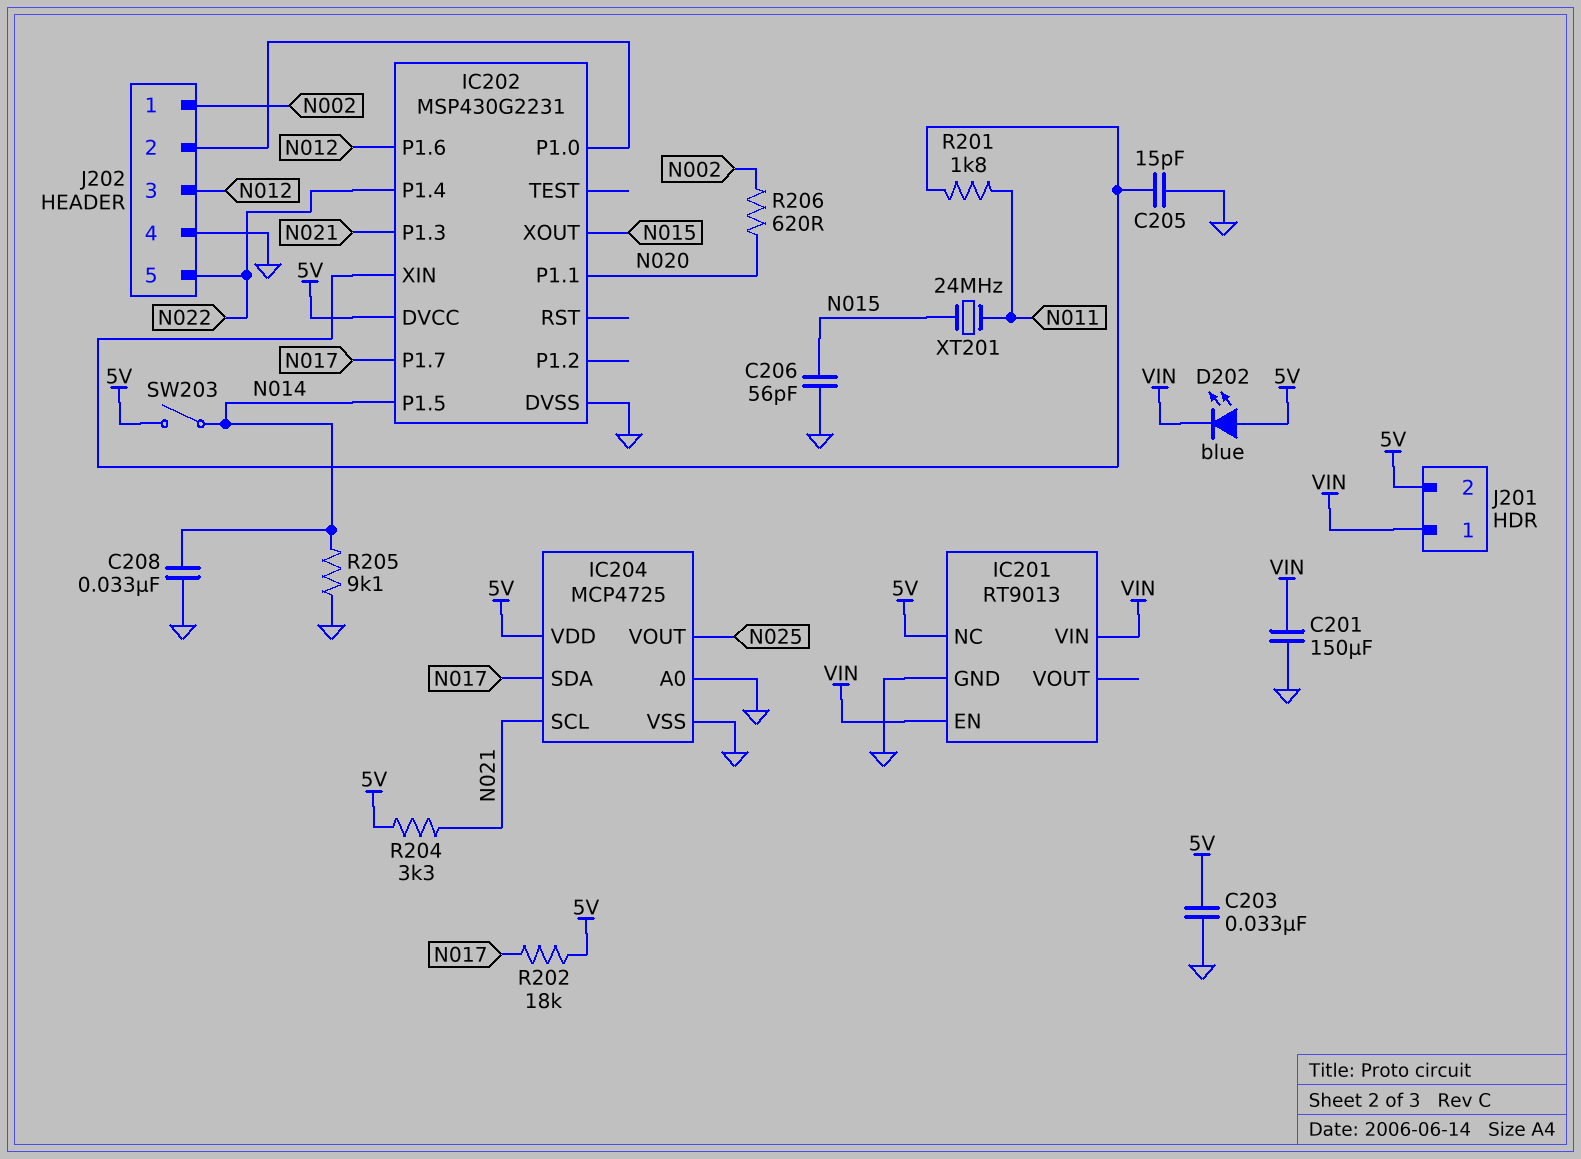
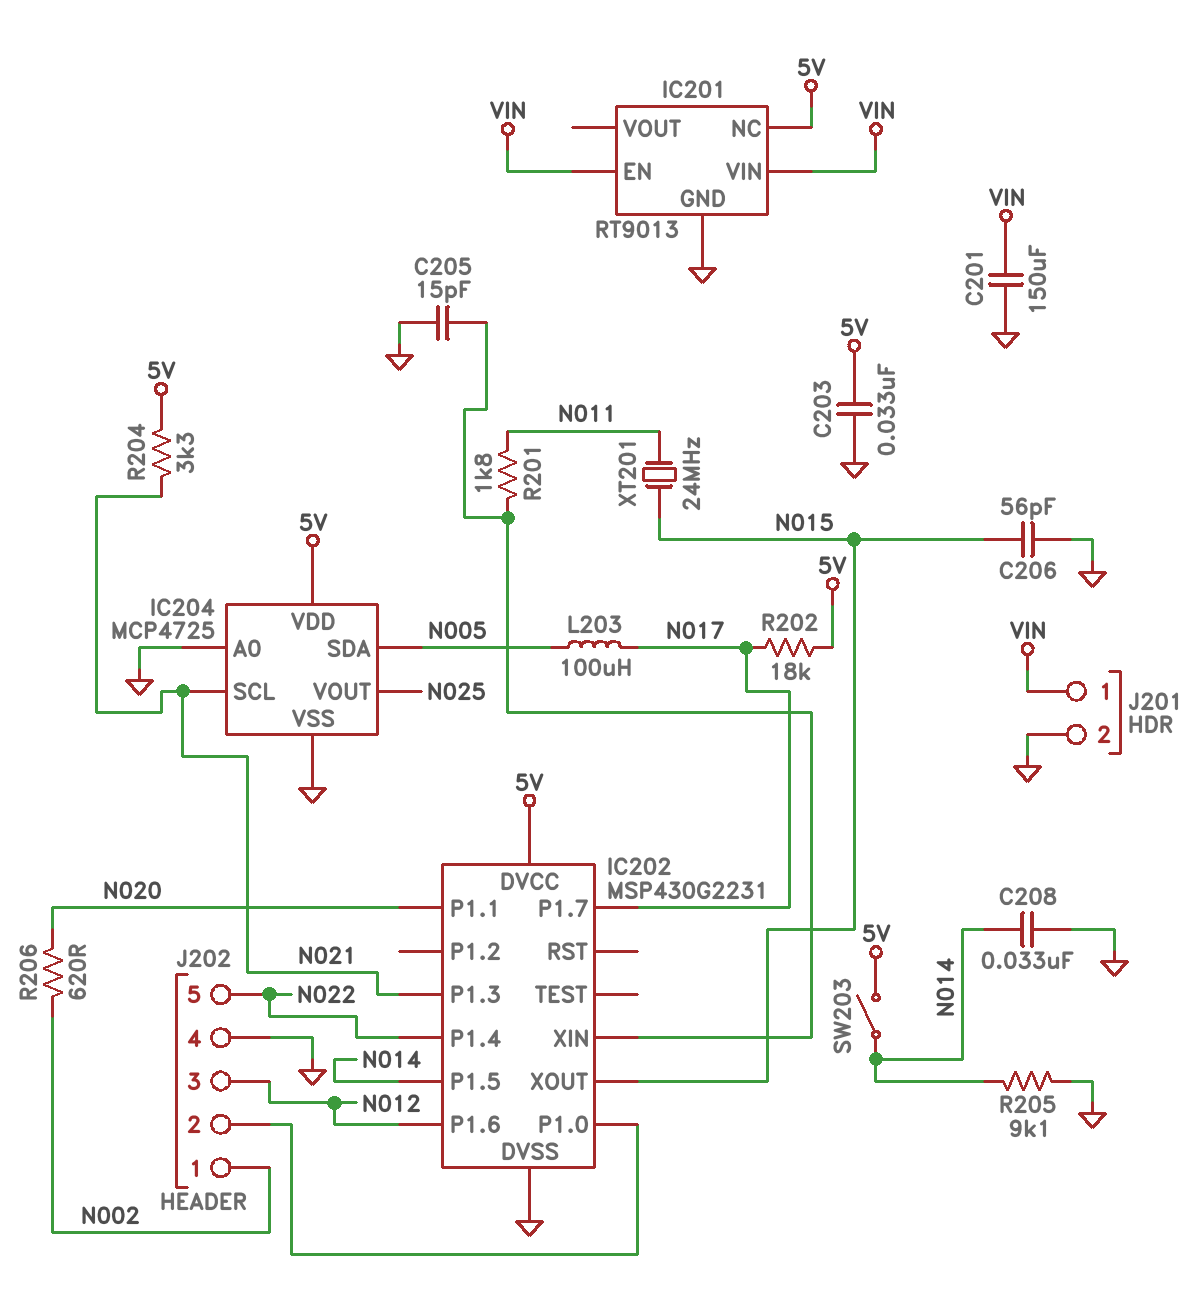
D202: LED blue (A 5V, K VIN) -> none
IC204 pin SDA: N017 -> N005
J201 pin 2: 5V -> GND
L203: none -> 100uH (N005, N017)

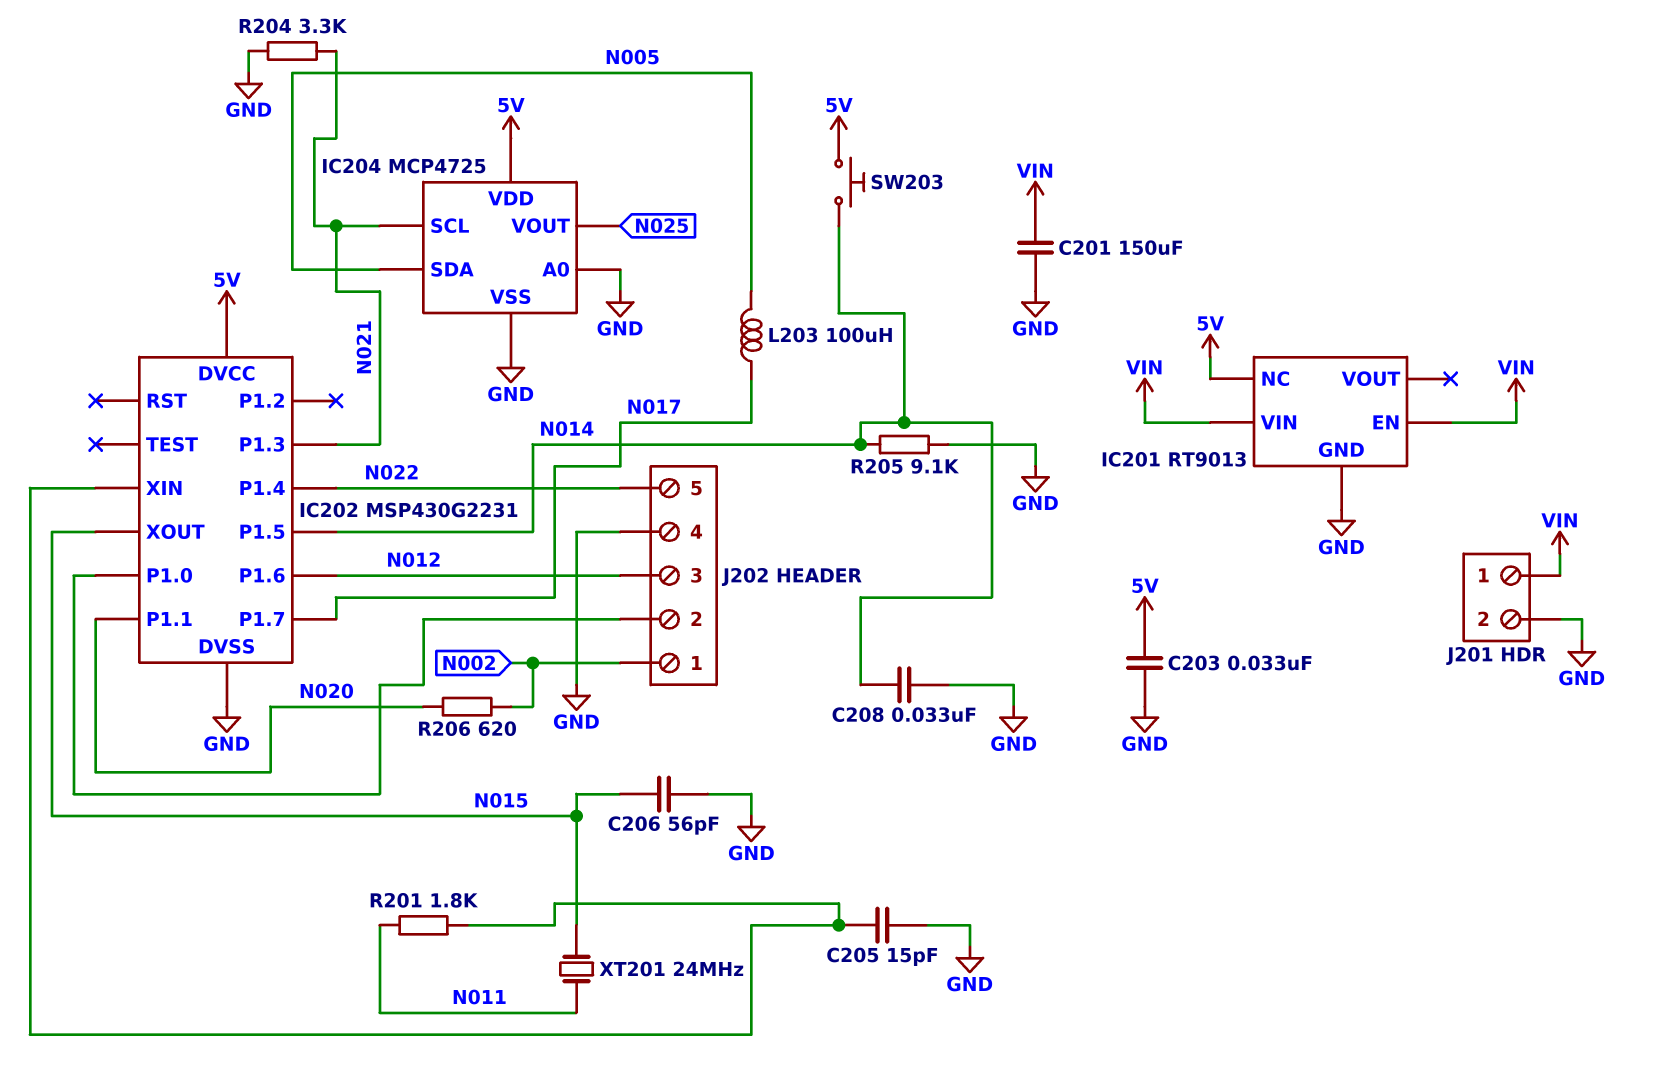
R202: 18k (5V, N017) -> none
R204: 3.3k (5V, N021) -> 3.3k (GND, N021)
SW203: switch (5V, N014) -> button (5V, N014)

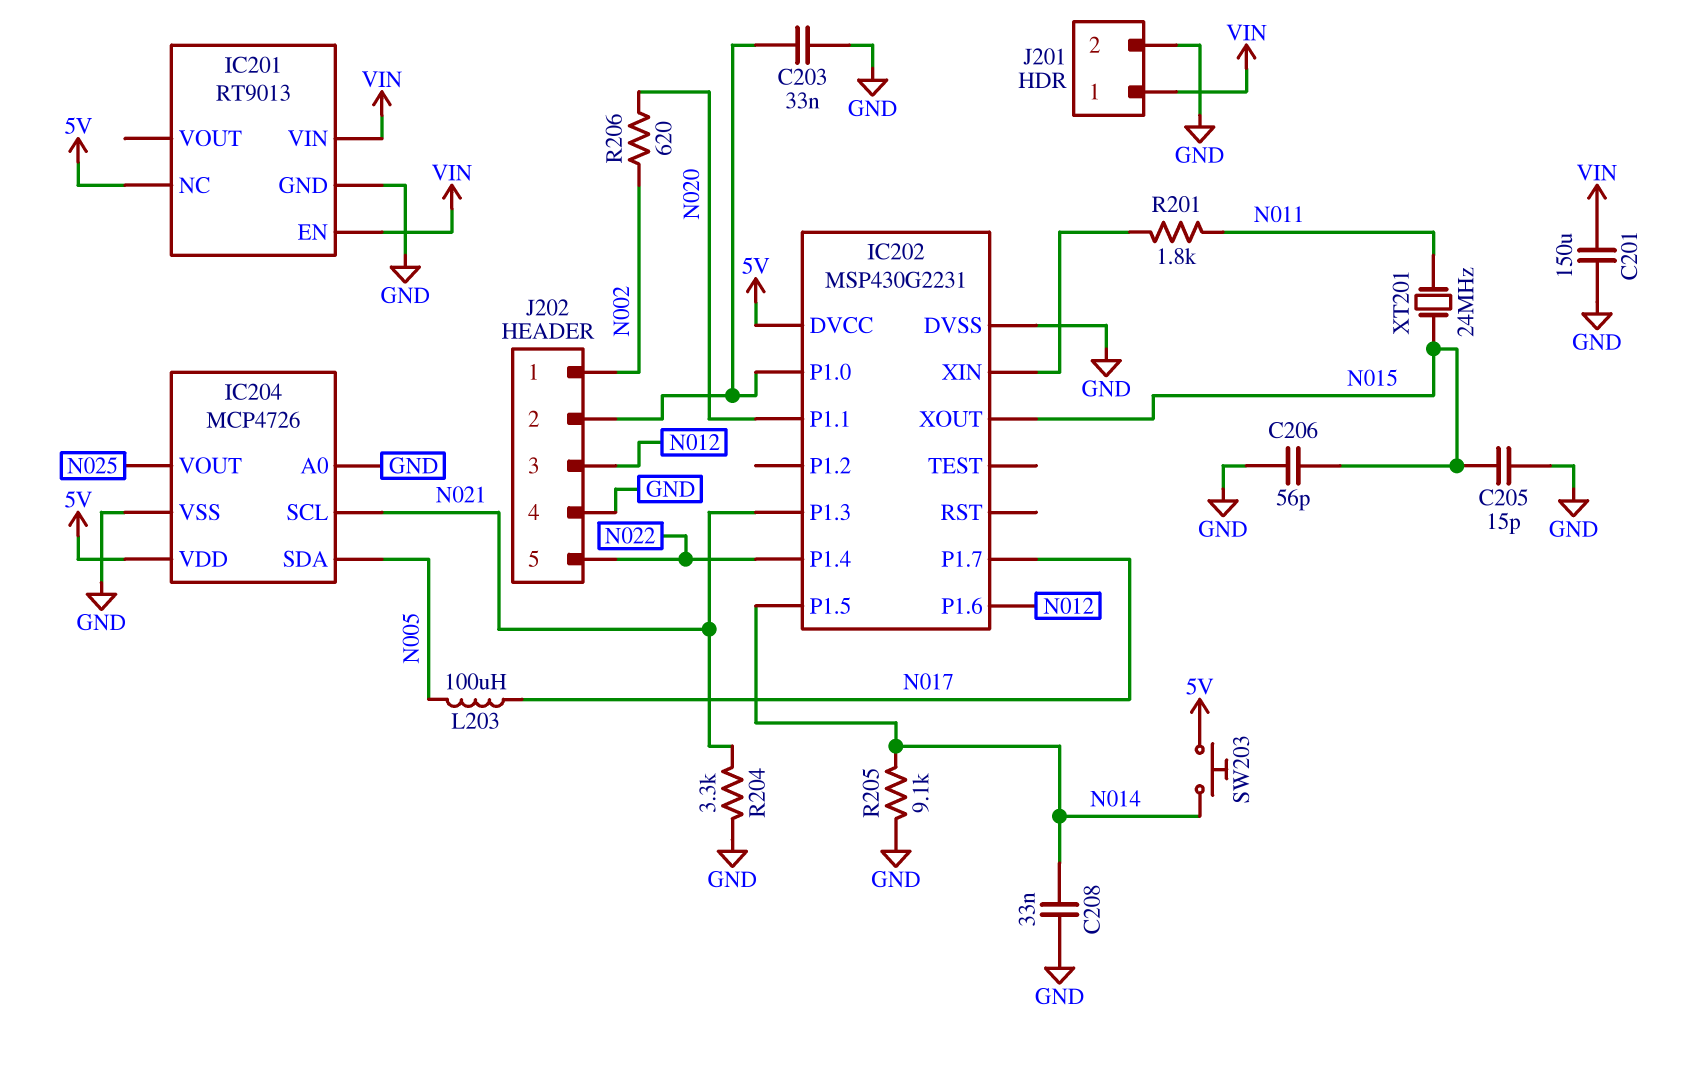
C203: 33nF (5V, GND) -> 33nF (GND, IC202/P1.0)
C205: 15pF (GND, IC202/XIN) -> 15pF (GND, N015)
IC204: MCP4725 -> MCP4726

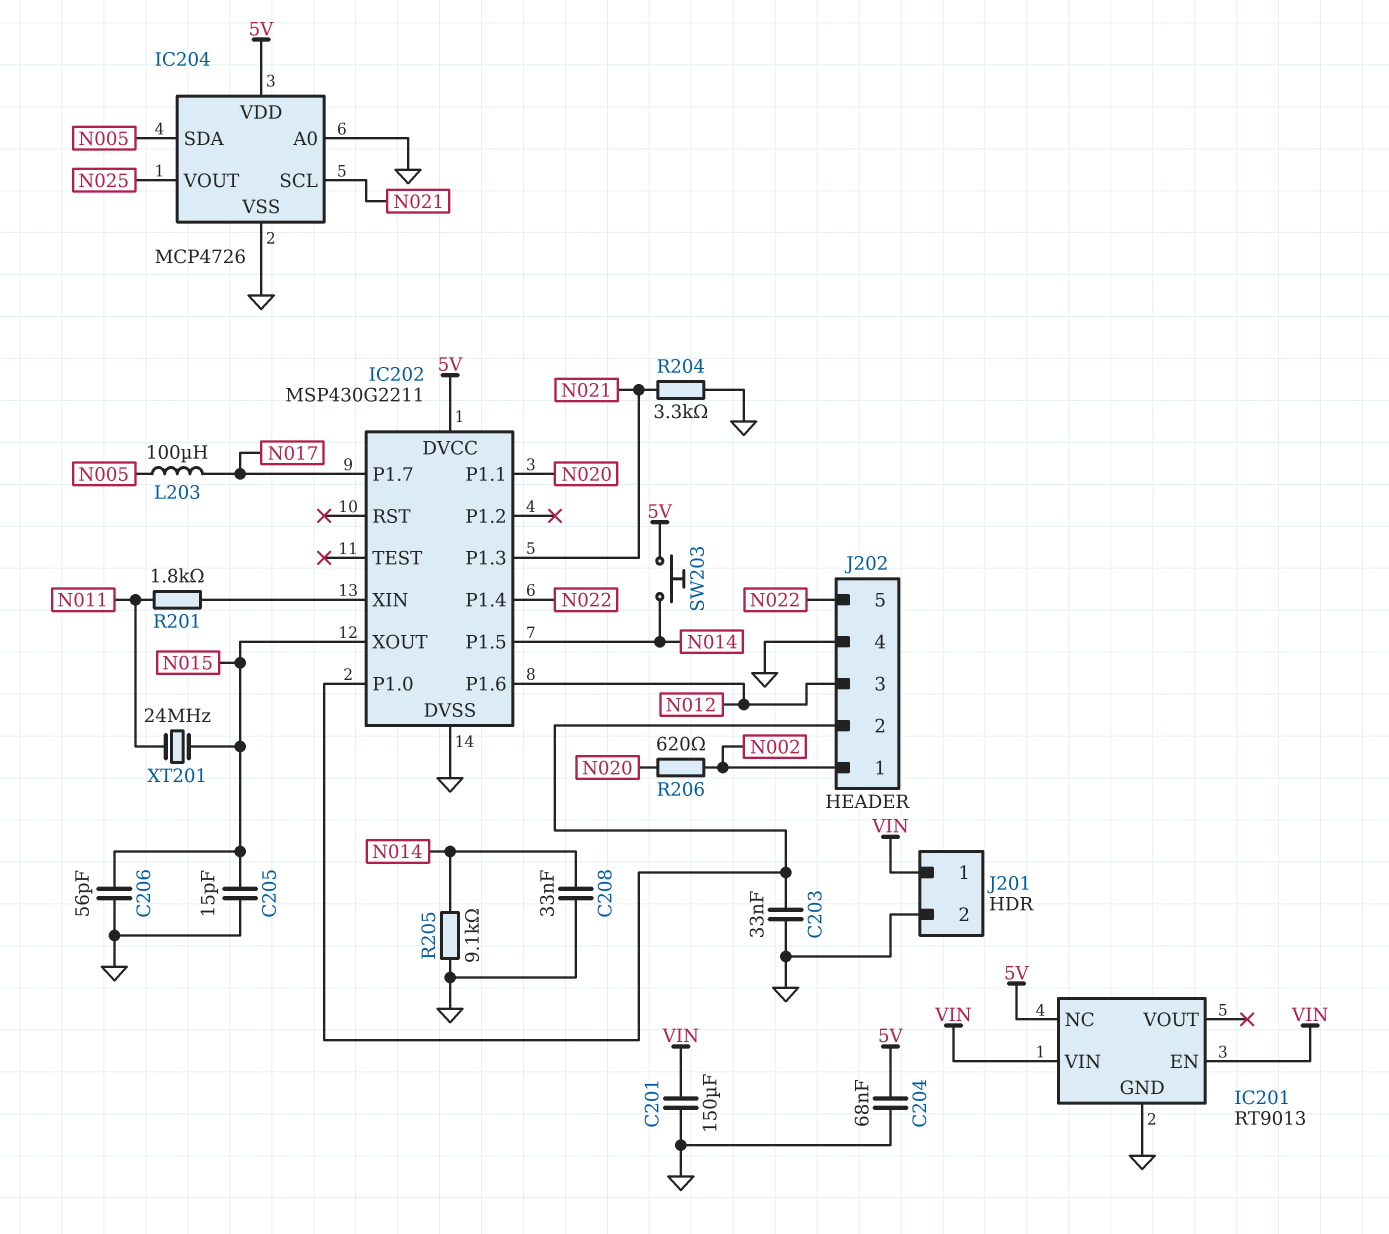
C204: none -> 68nF (5V, GND)
IC202: MSP430G2231 -> MSP430G2211

